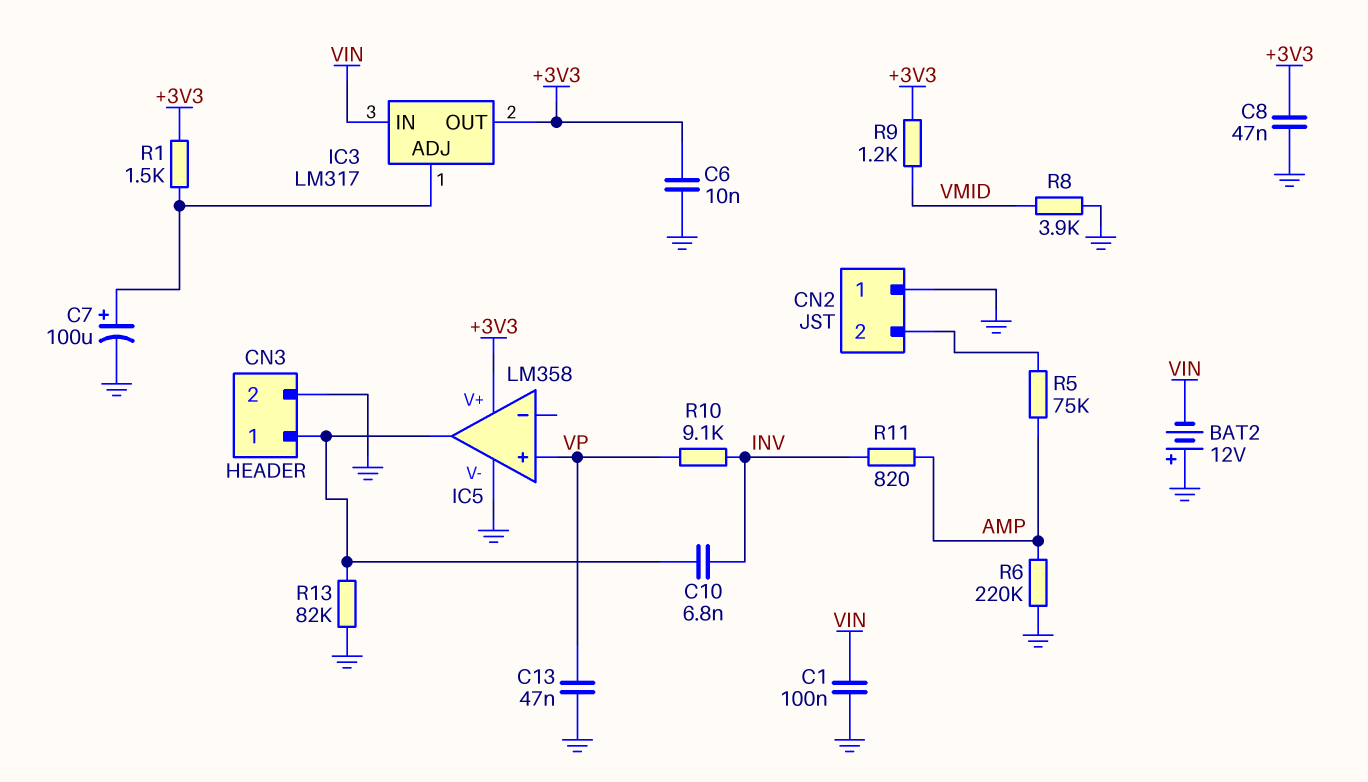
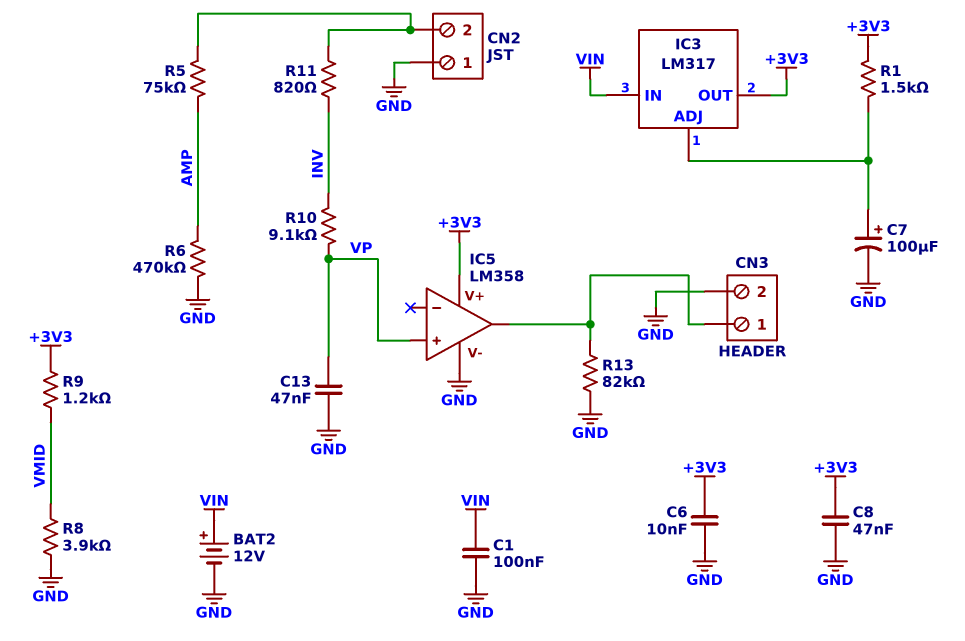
BAT2: 12V (plus GND, minus VIN) -> 12V (plus VIN, minus GND)
C10: 6.8nF (CN3/1, INV) -> none
R6: 220k (AMP, GND) -> 470k (AMP, GND)
R11: 820 (AMP, INV) -> 820 (CN2/2, INV)

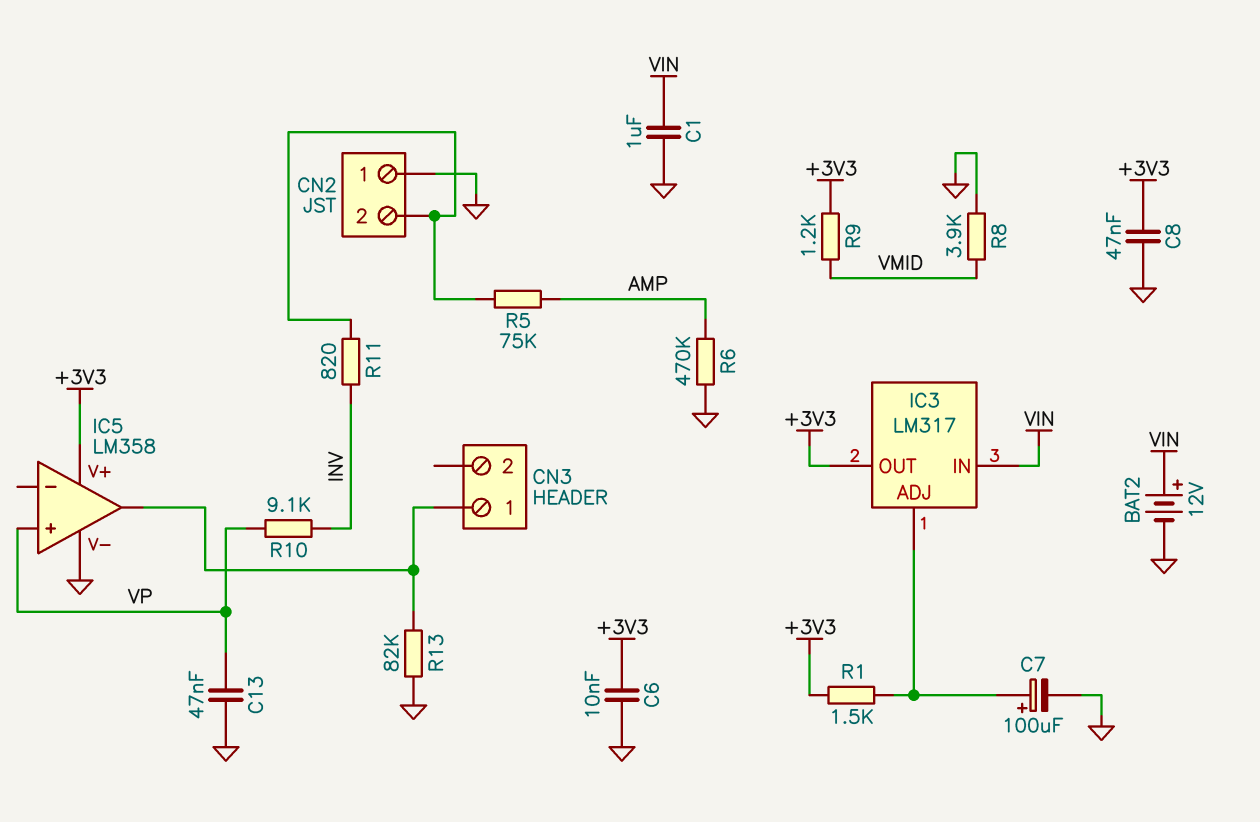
C1: 100nF (GND, VIN) -> 1uF (GND, VIN)
CN3 pin 2: GND -> none

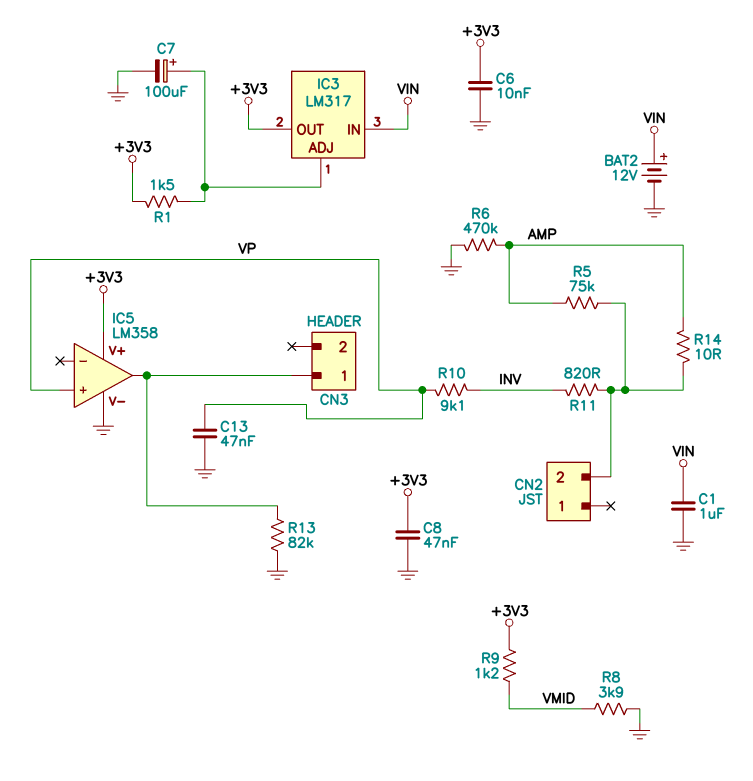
CN2 pin 1: GND -> none
R14: none -> 10 (AMP, CN2/2)

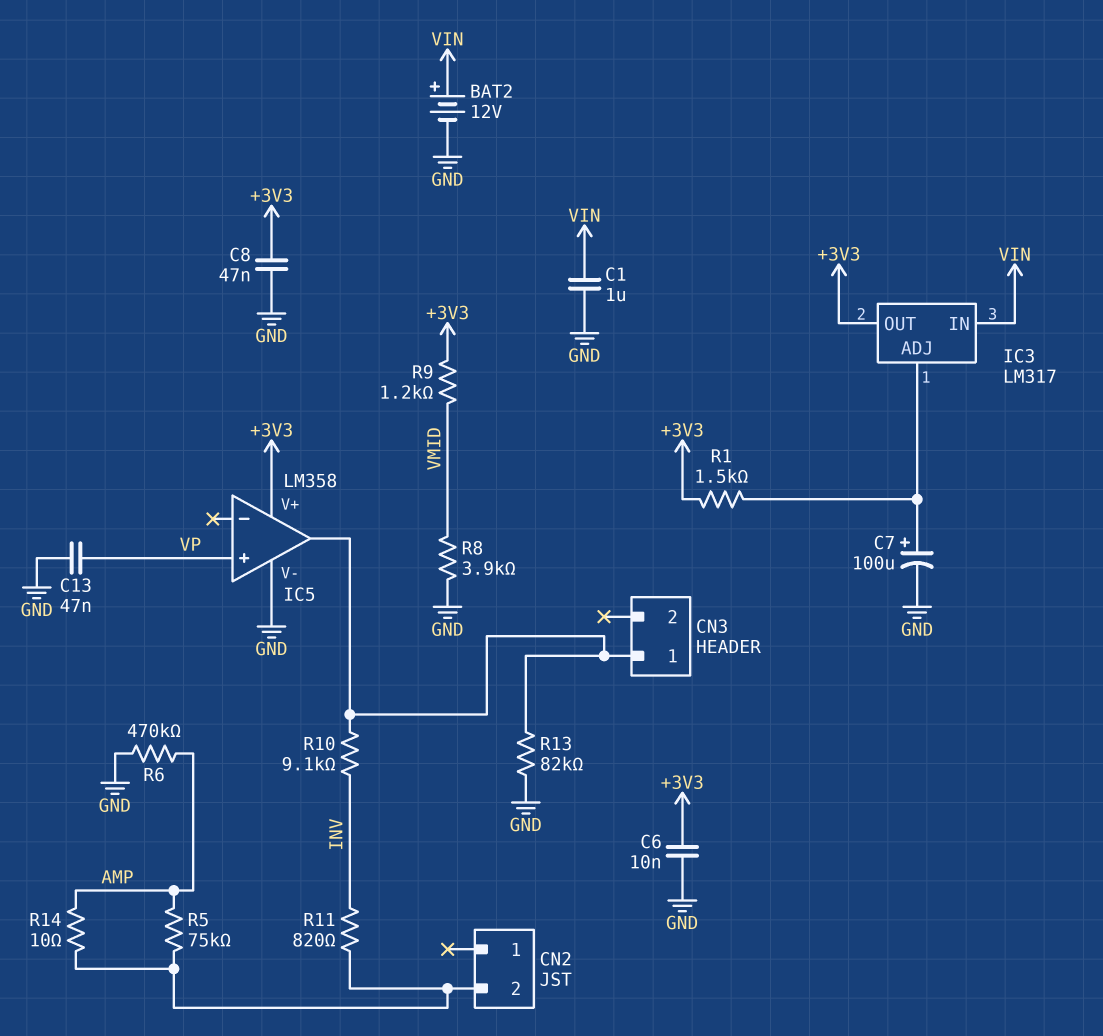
R10: 9.1k (INV, VP) -> 9.1k (CN3/1, INV)

